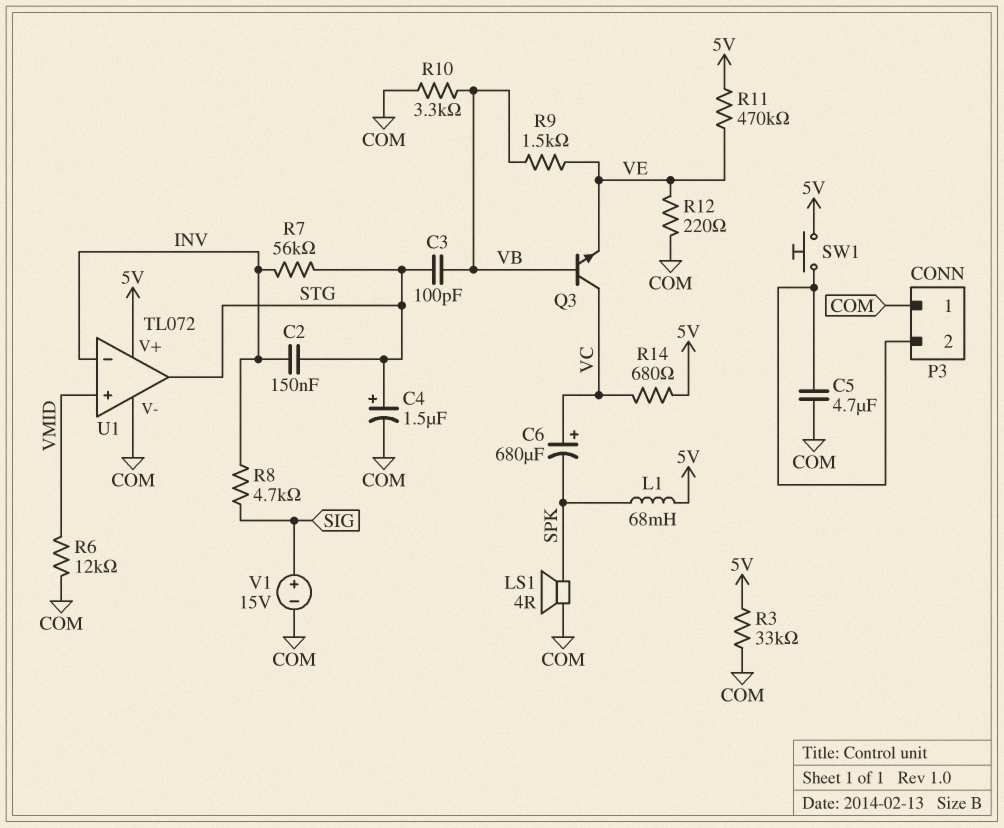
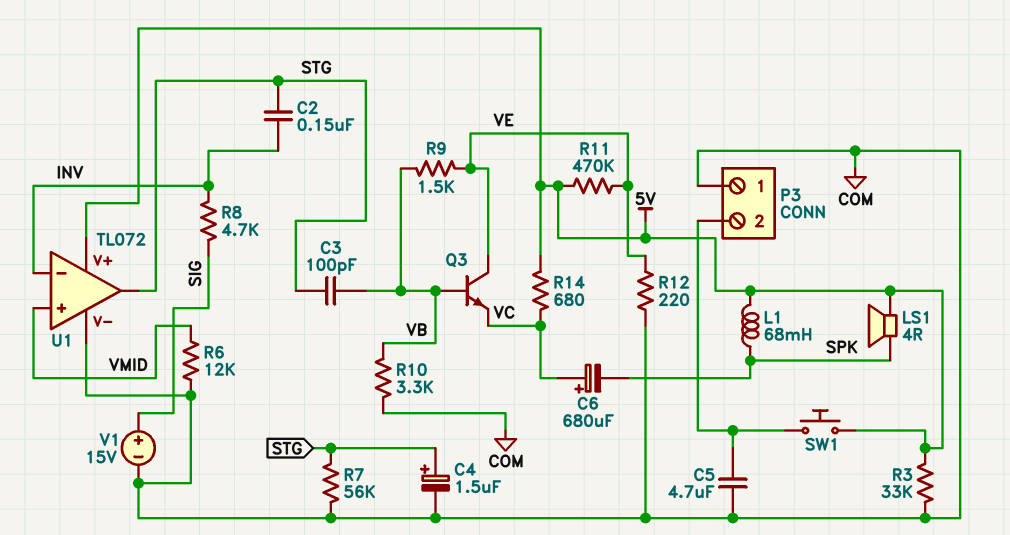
LS1: speaker 4R (COM, SPK) -> speaker 4R (5V, SPK)
Q3: NPN (B VB, C VC, E VE) -> NPN (B VB, C VE, E VC)
R7: 56k (INV, STG) -> 56k (COM, STG)

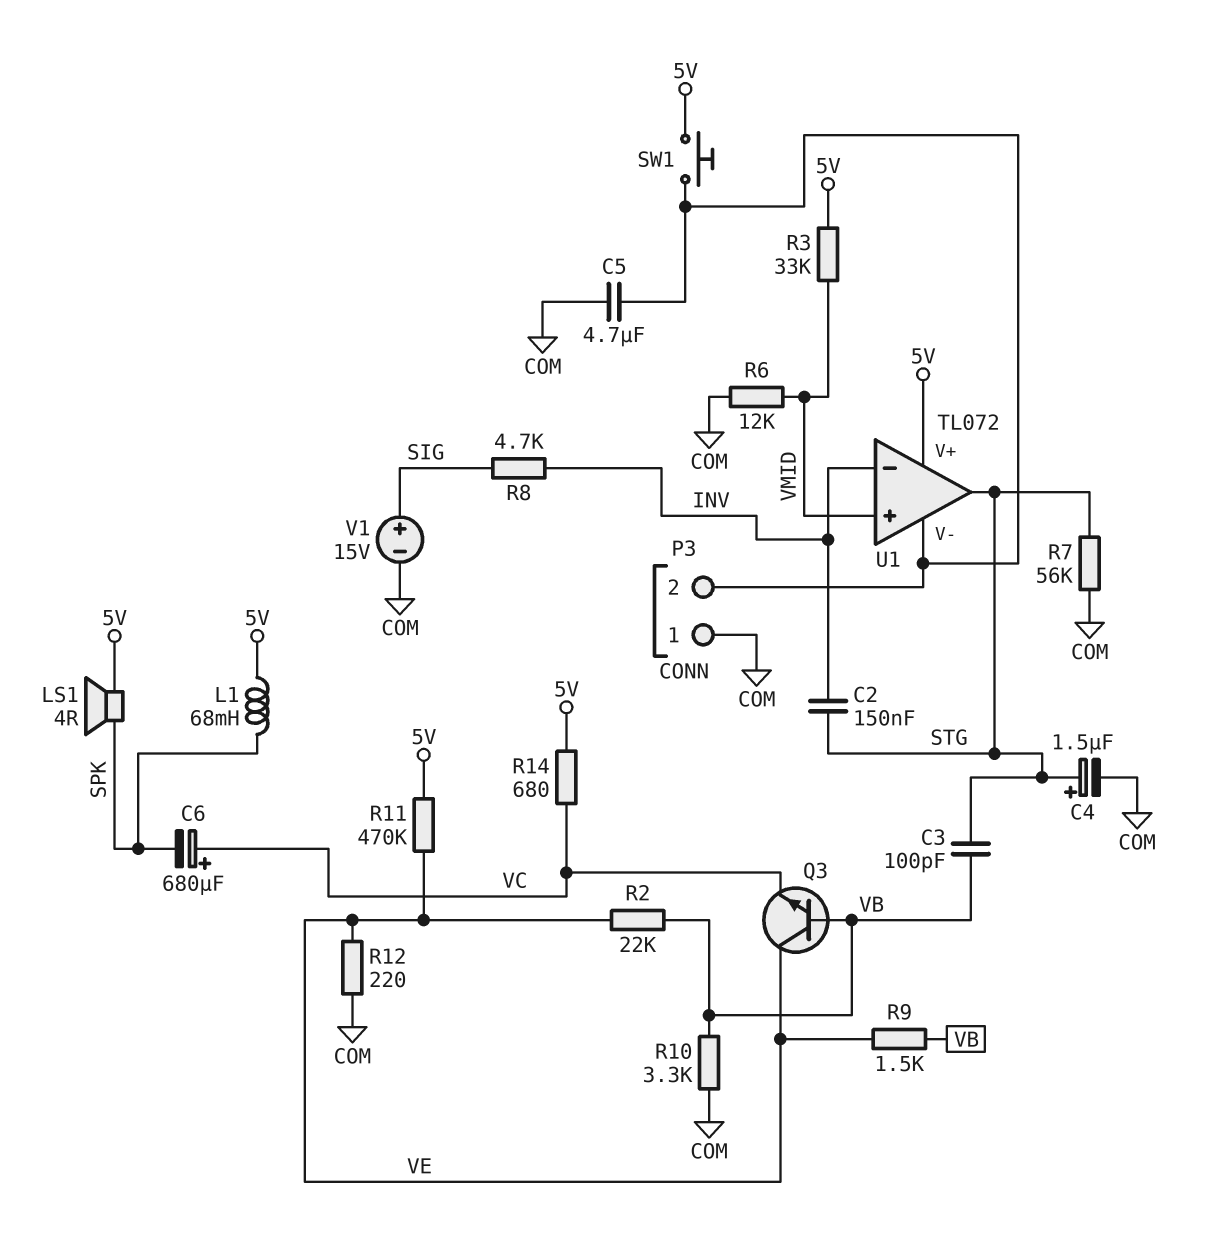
R2: none -> 22k (VB, VE)
R3: 33k (5V, COM) -> 33k (5V, VMID)
U1 pin V-: COM -> P3/2

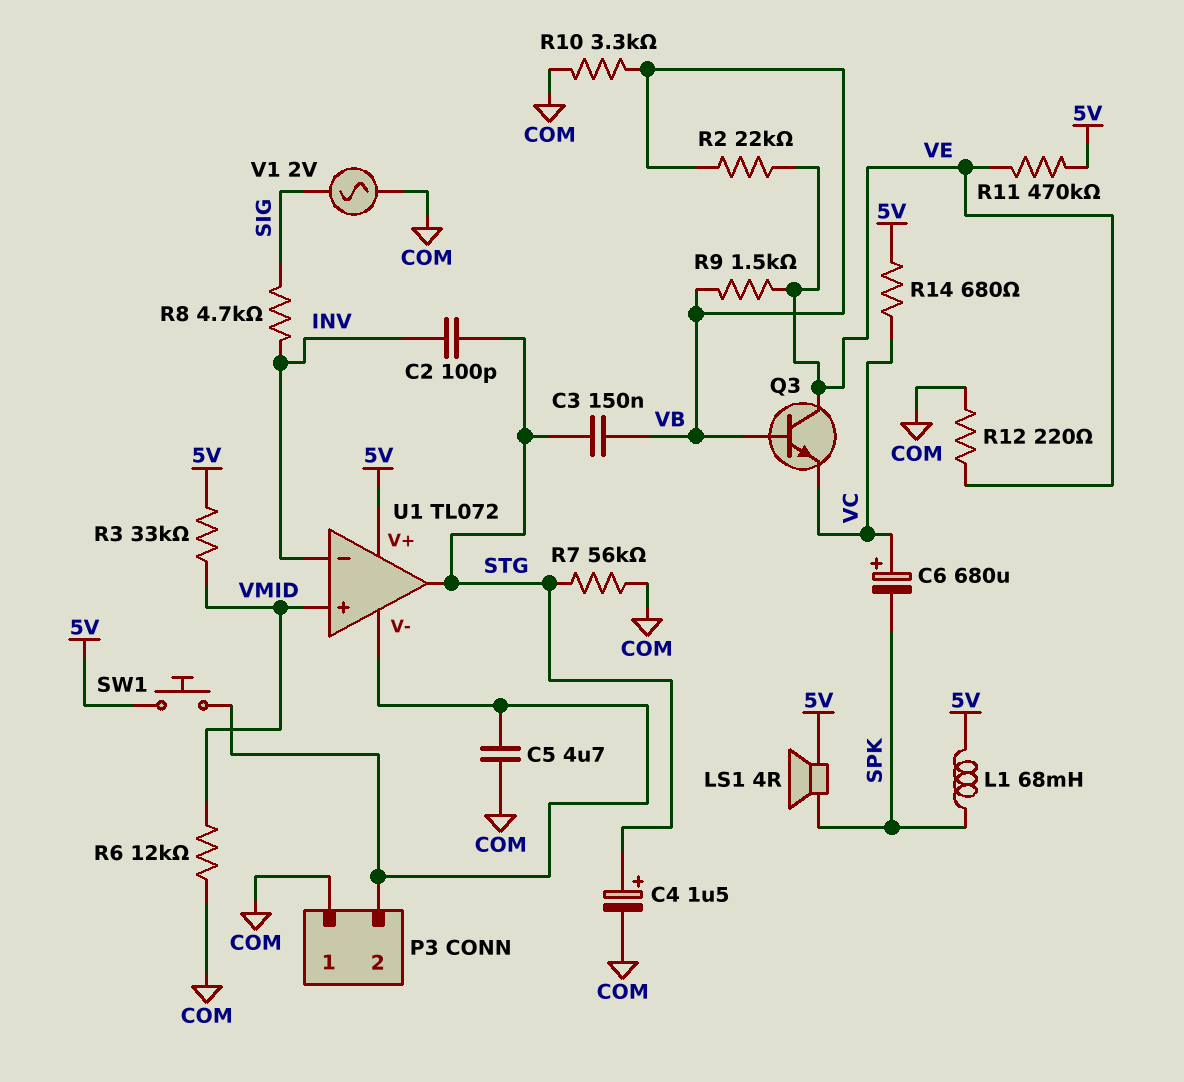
C2: 150nF (INV, STG) -> 100pF (INV, STG)
C3: 100pF (STG, VB) -> 150nF (STG, VB)
V1: 15V (plus SIG, minus COM) -> AC 2V (COM, SIG)

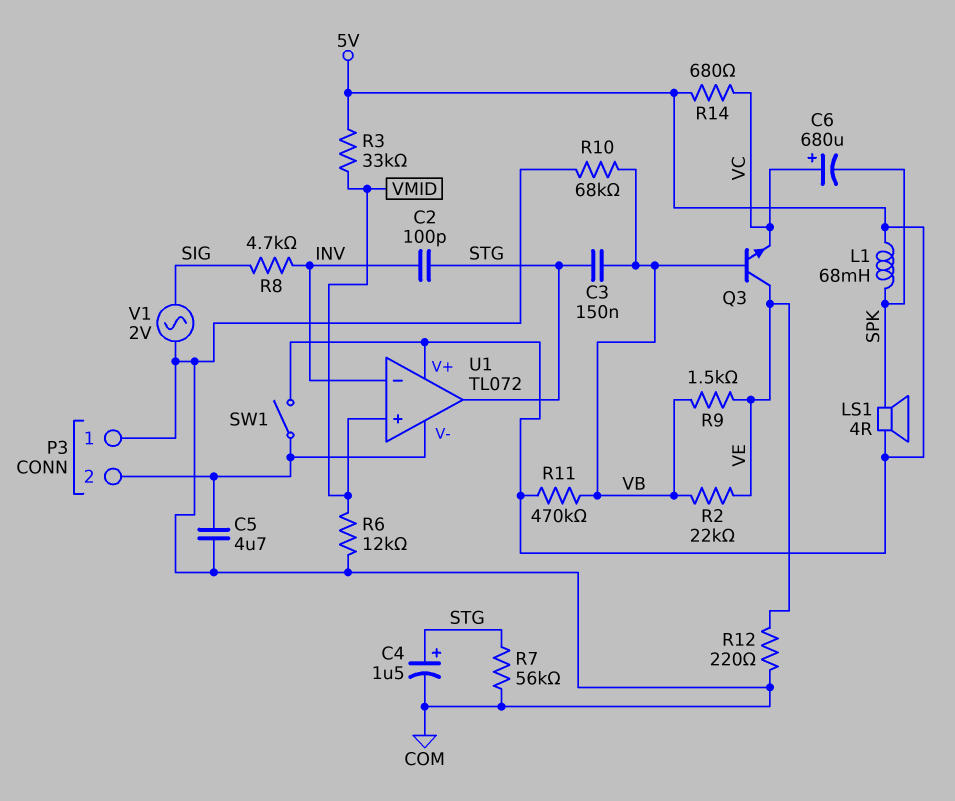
R10: 3.3k (COM, VB) -> 68k (COM, VB)
R11: 470k (5V, VE) -> 470k (5V, VB)
SW1: button (5V, P3/2) -> switch (5V, P3/2)

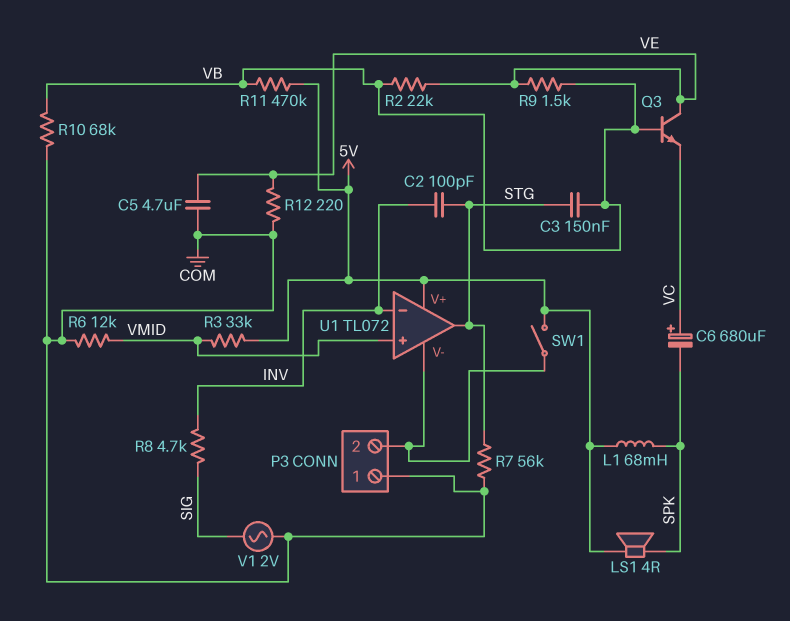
C4: 1.5uF (plus STG, minus COM) -> none
C5: 4.7uF (COM, P3/2) -> 4.7uF (COM, VE)
R14: 680 (5V, VC) -> none

